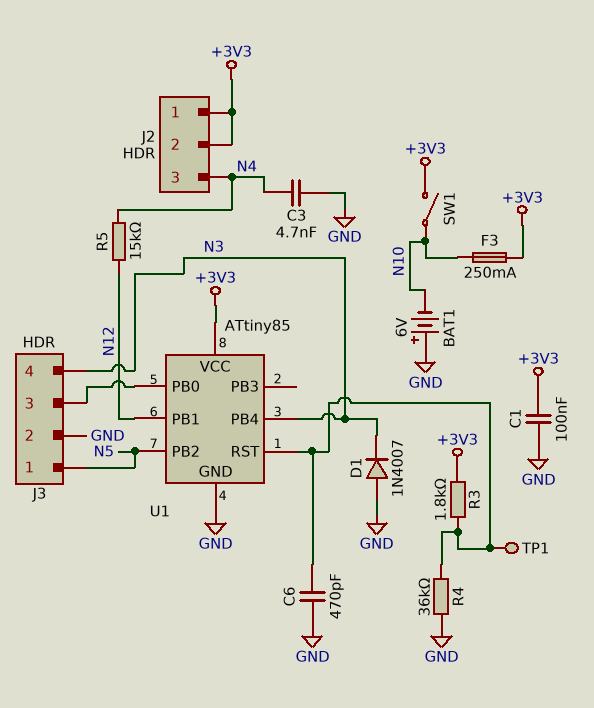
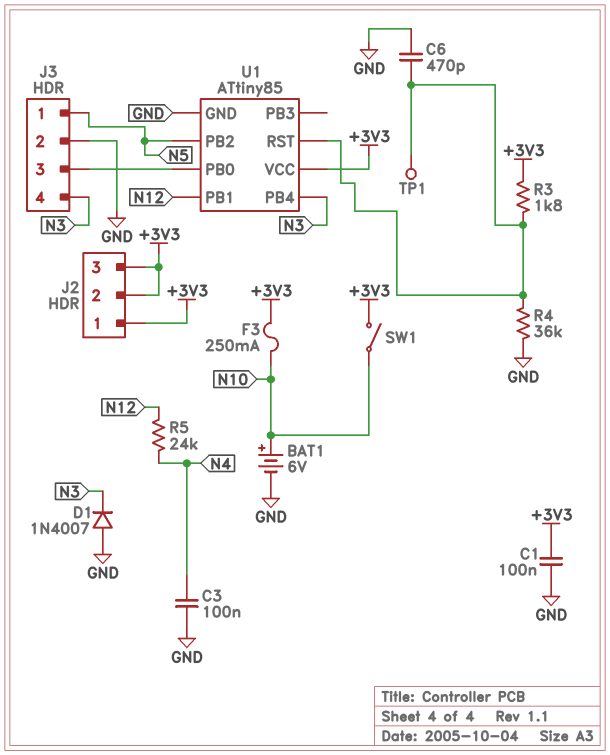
BAT1: 6V (plus GND, minus N10) -> 6V (plus N10, minus GND)
C3: 4.7nF (GND, N4) -> 100nF (GND, N4)
J2 pin 3: N4 -> +3V3
R5: 15k (N4, N12) -> 24k (N4, N12)

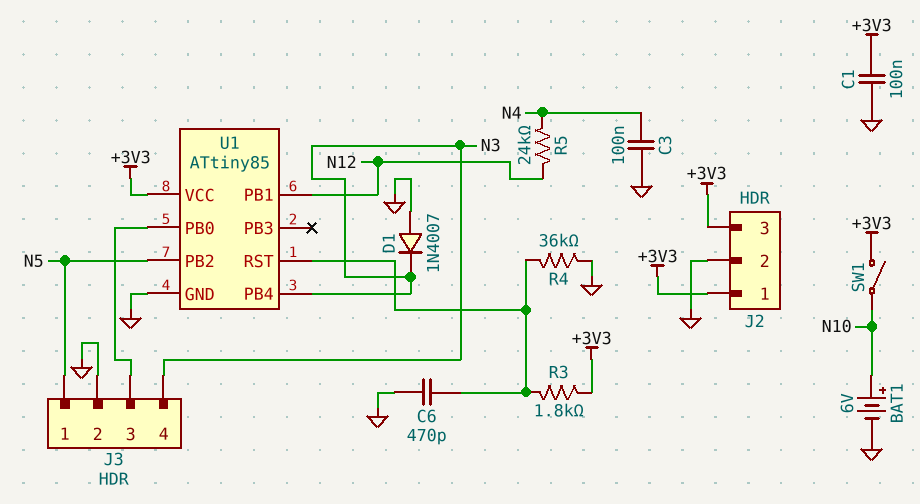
F3: 250mA (+3V3, N10) -> none
J2 pin 2: +3V3 -> GND
TP1: test point (U1/RST) -> none

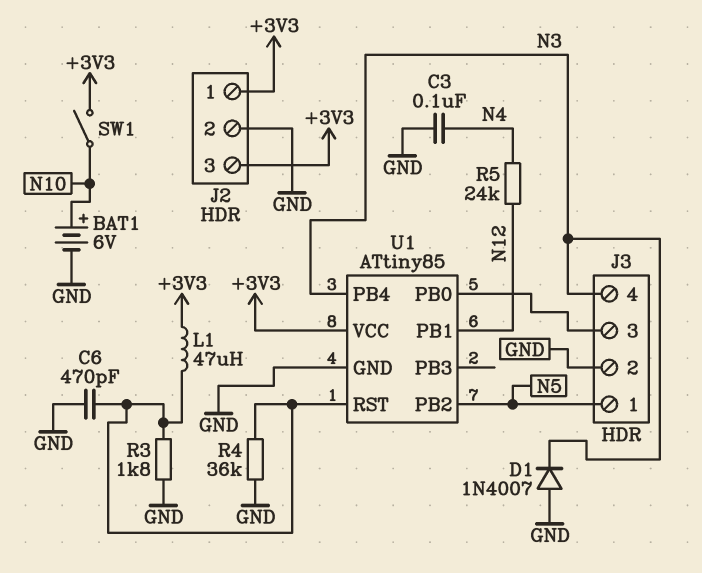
C1: 100nF (+3V3, GND) -> none
L1: none -> 47uH (+3V3, U1/RST)
R3: 1.8k (+3V3, U1/RST) -> 1.8k (GND, U1/RST)

